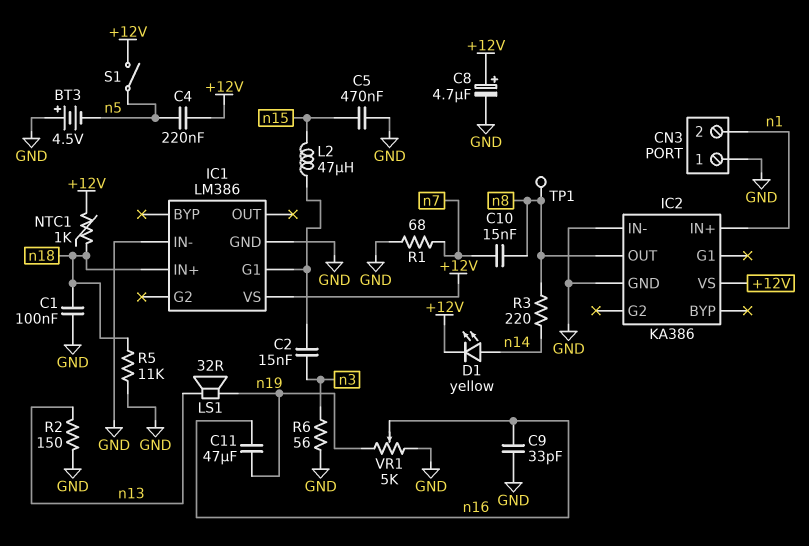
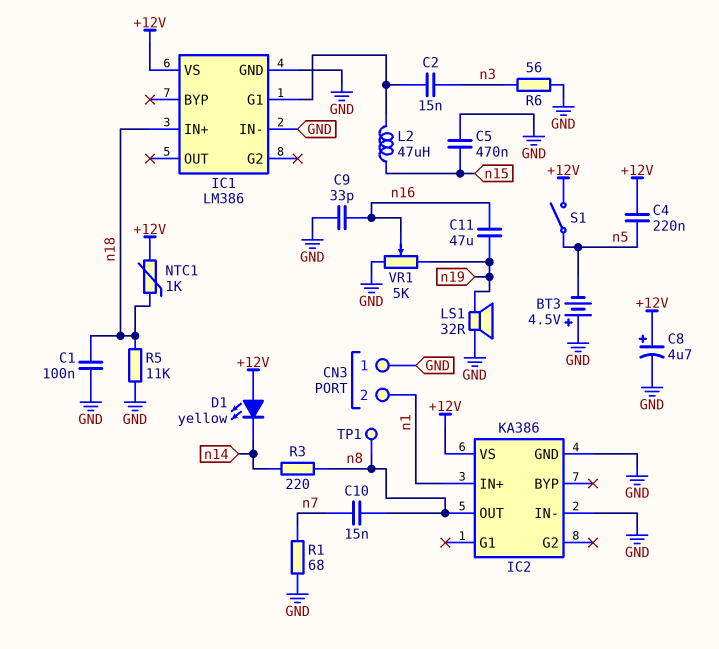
D1: LED yellow (A n14, K +12V) -> LED yellow (A +12V, K n14)
LS1: speaker 32R (n13, n19) -> speaker 32R (GND, n19)
R2: 150 (GND, n13) -> none

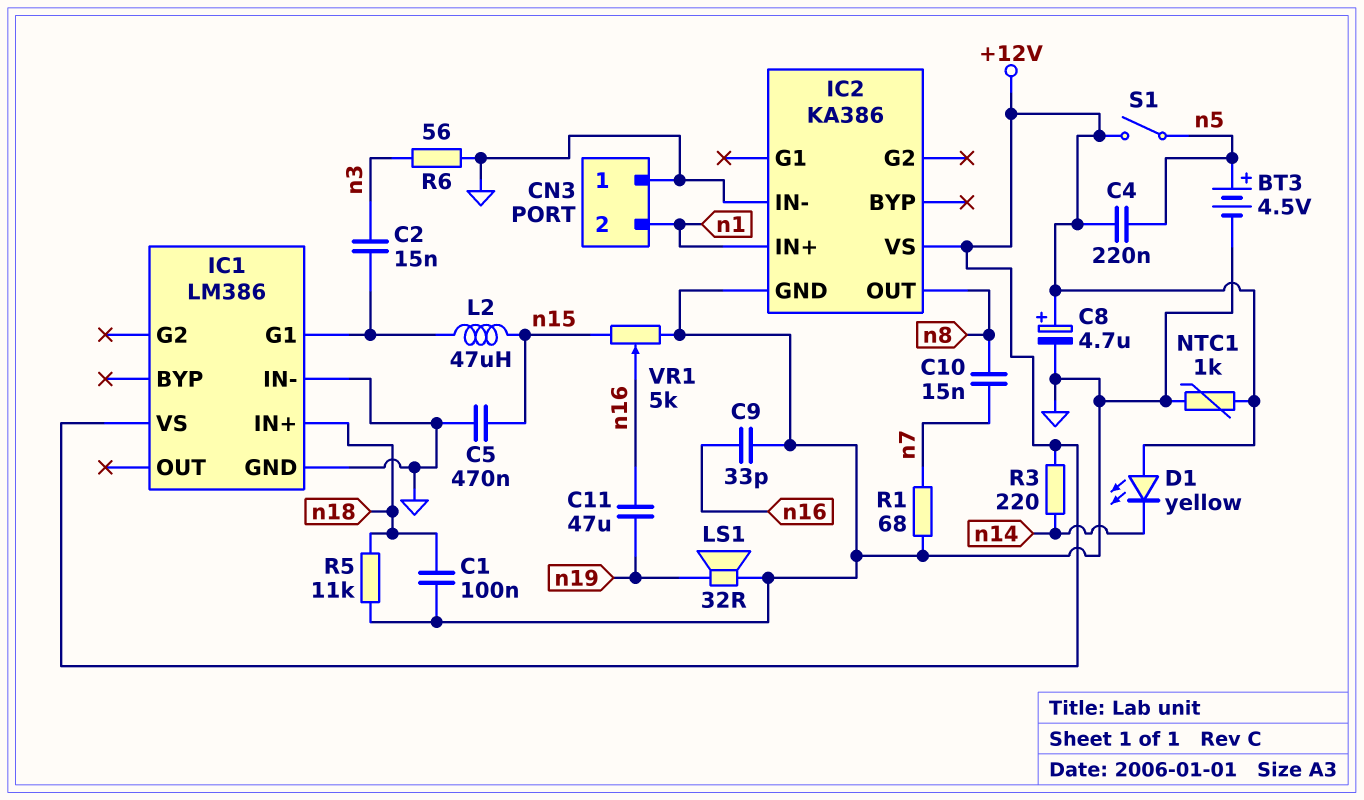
BT3: 4.5V (plus GND, minus n5) -> 4.5V (plus n5, minus GND)
NTC1: 1k (+12V, n18) -> 1k (+12V, GND)
R3: 220 (n8, n14) -> 220 (+12V, n14)
TP1: test point (n8) -> none
VR1: 5k (GND, n19, wiper n16) -> 5k (GND, n15, wiper n16)

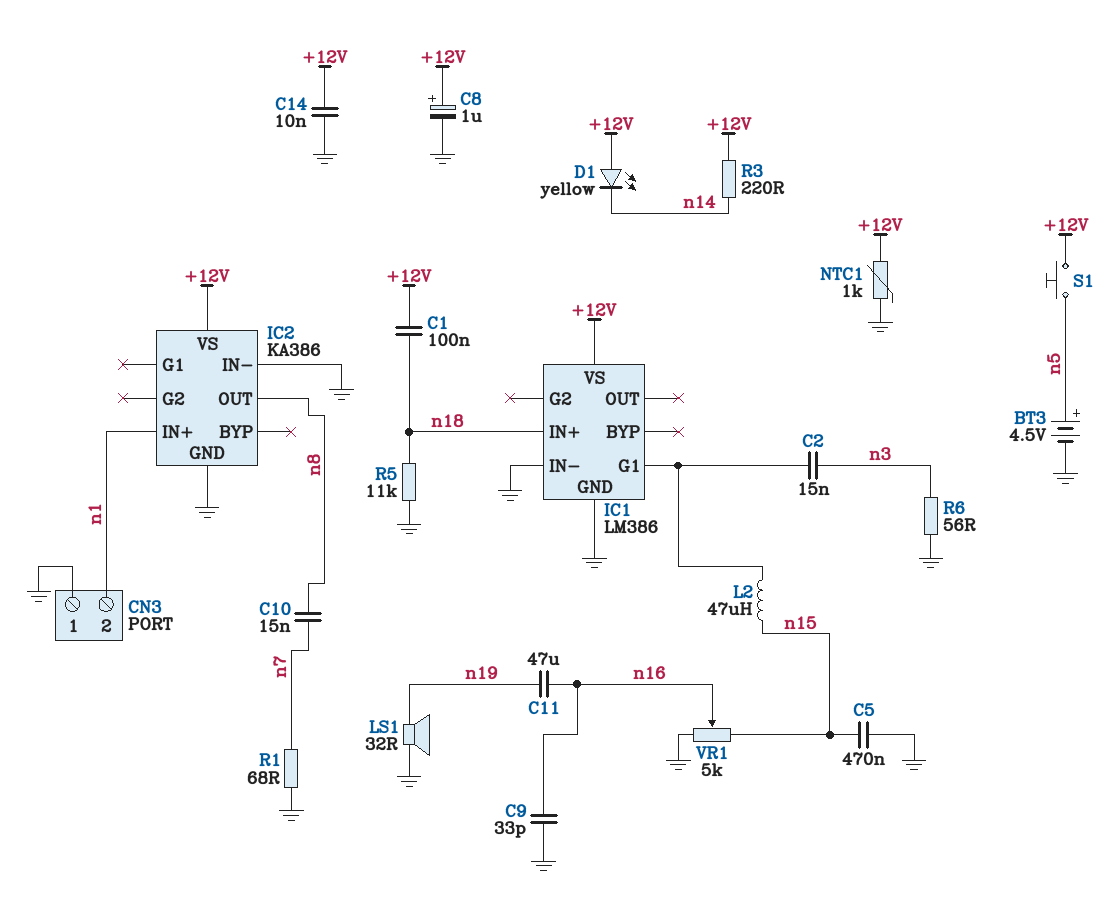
C1: 100nF (GND, n18) -> 100nF (+12V, n18)
C4: 220nF (+12V, n5) -> none
C8: 4.7uF (plus +12V, minus GND) -> 1uF (plus +12V, minus GND)
C14: none -> 10nF (+12V, GND)
S1: switch (+12V, n5) -> button (+12V, n5)

